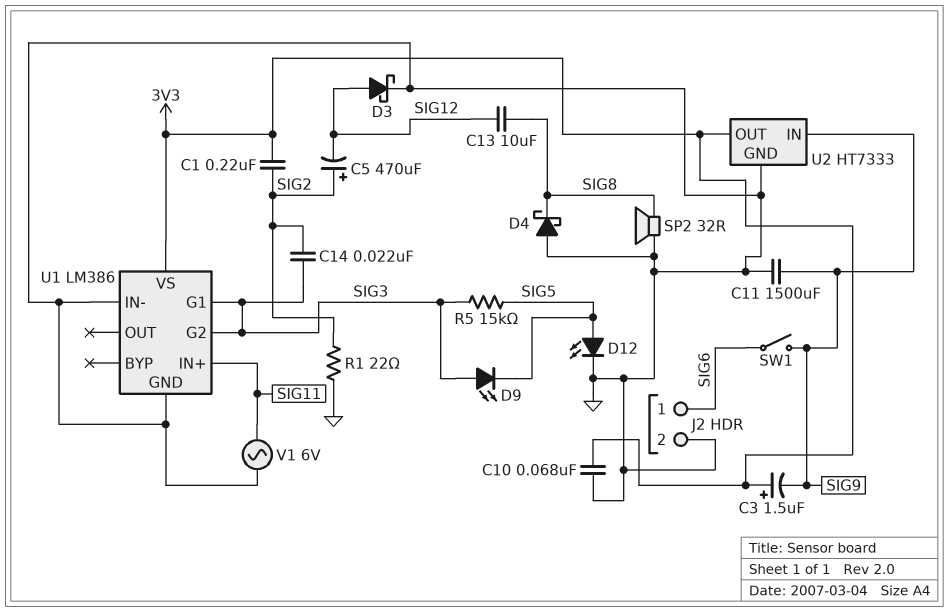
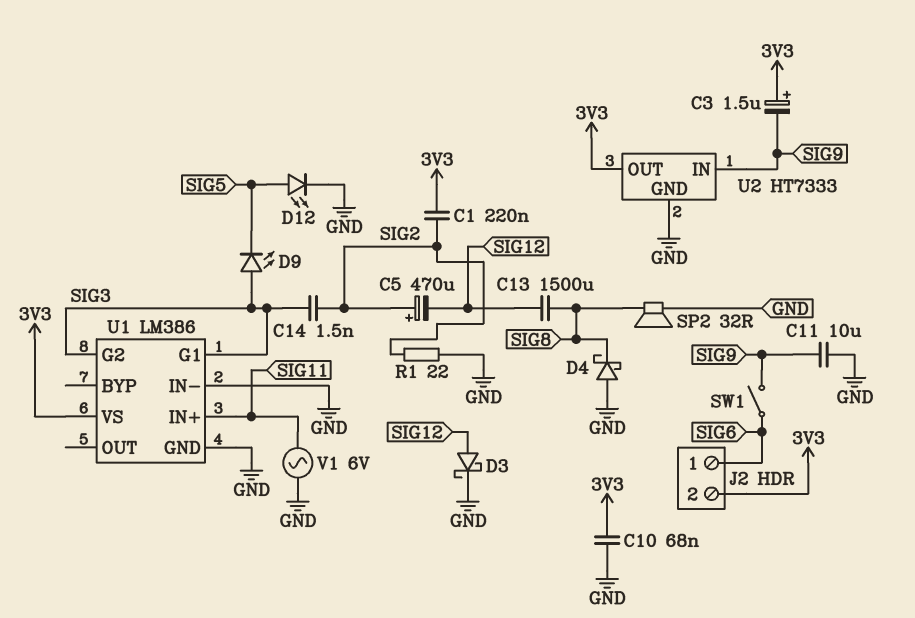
C11: 1500uF (GND, SIG9) -> 10uF (GND, SIG9)
C13: 10uF (SIG8, SIG12) -> 1500uF (SIG8, SIG12)
C14: 22nF (SIG2, SIG3) -> 1.5nF (SIG2, SIG3)
J2 pin 2: GND -> 3V3
R5: 15k (SIG3, SIG5) -> none

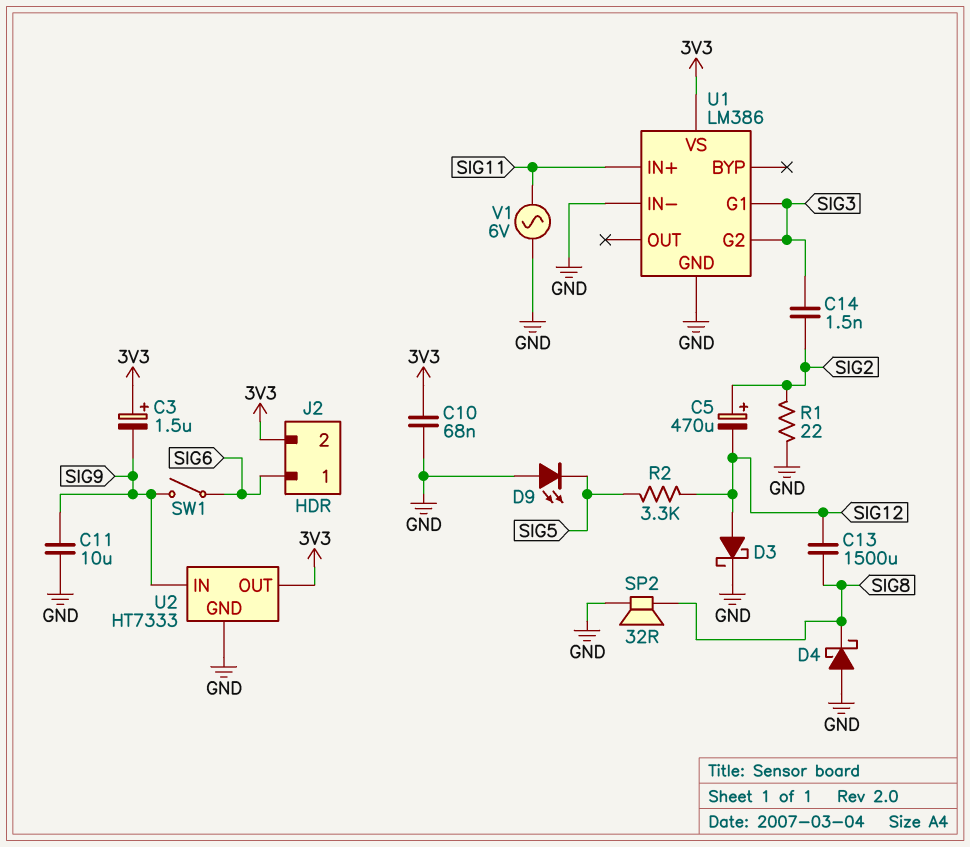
C1: 220nF (3V3, SIG2) -> none
D9: LED (A SIG3, K SIG5) -> LED (A GND, K SIG5)
D12: LED (A SIG5, K GND) -> none
R2: none -> 3.3k (SIG5, SIG12)

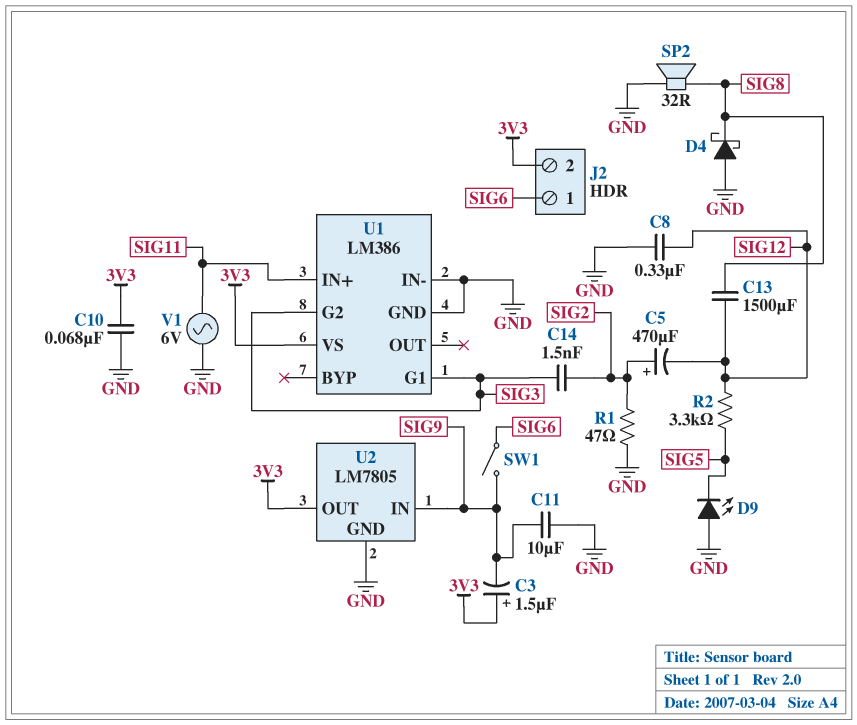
C8: none -> 330nF (GND, SIG12)
D3: schottky (A SIG12, K GND) -> none
R1: 22 (GND, SIG2) -> 47 (GND, SIG2)
U2: HT7333 -> LM7805

